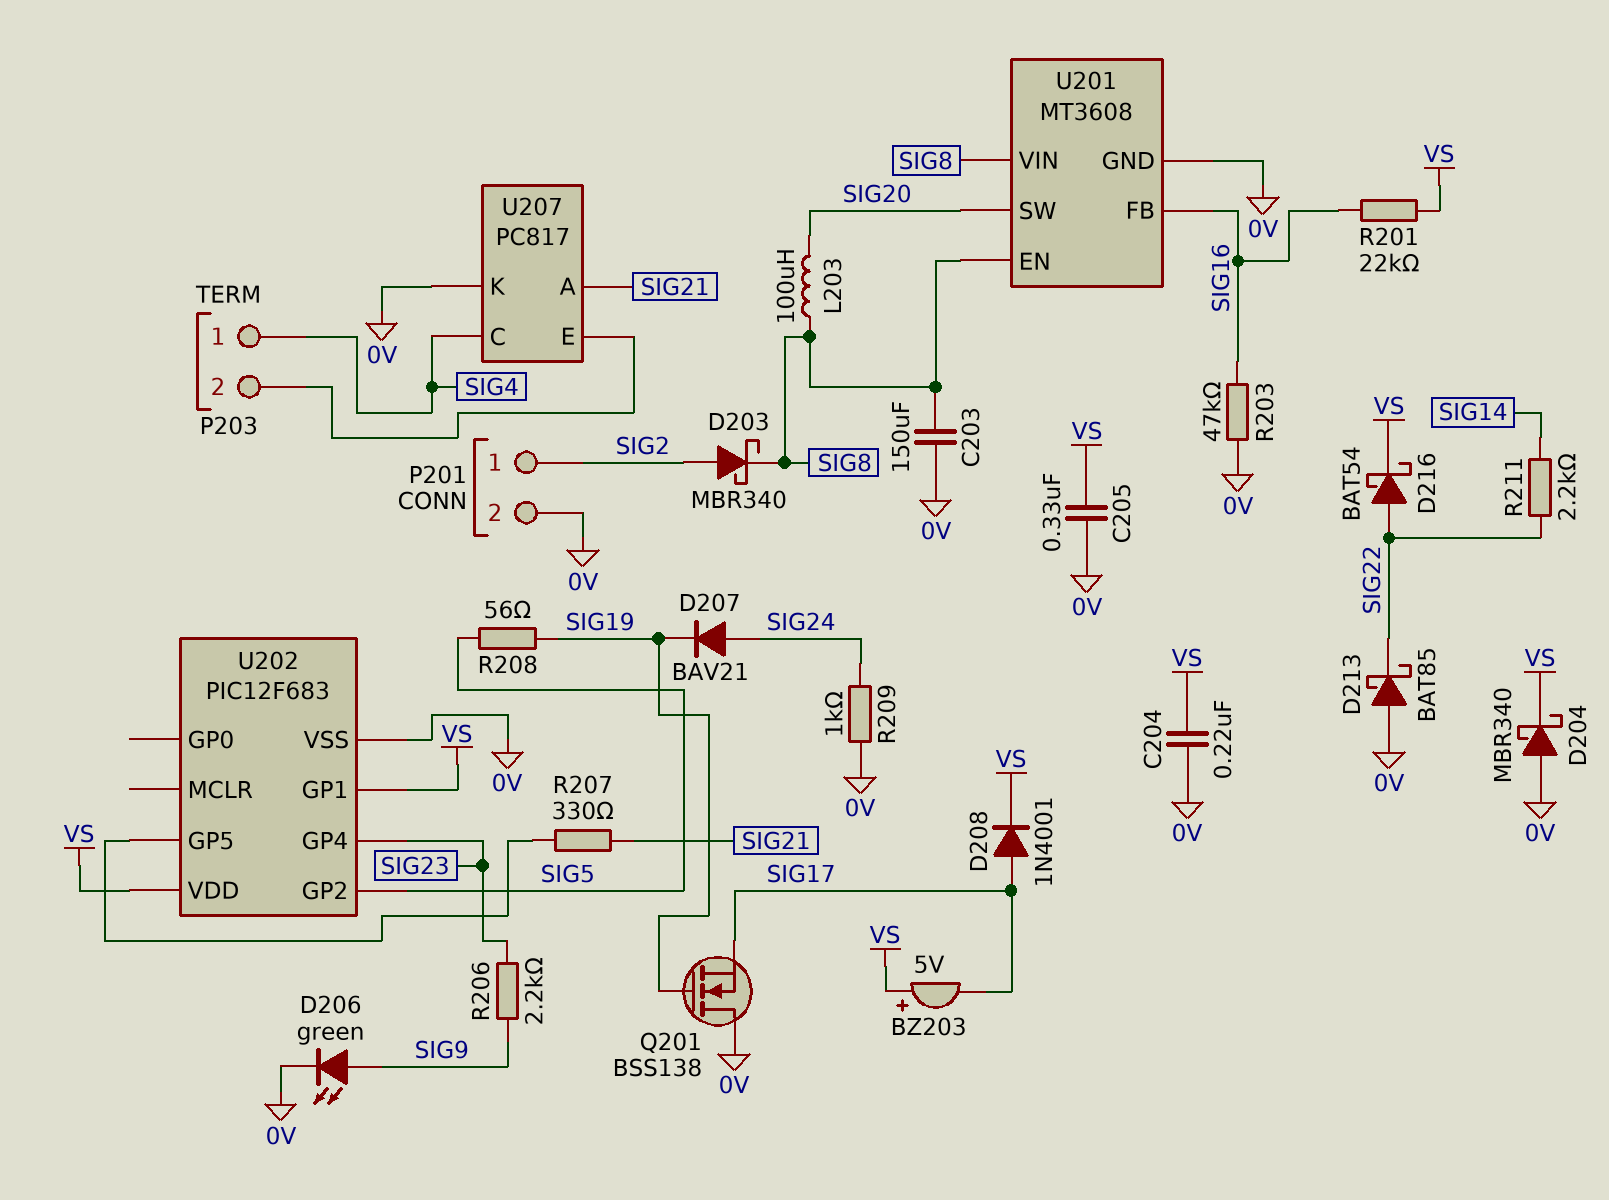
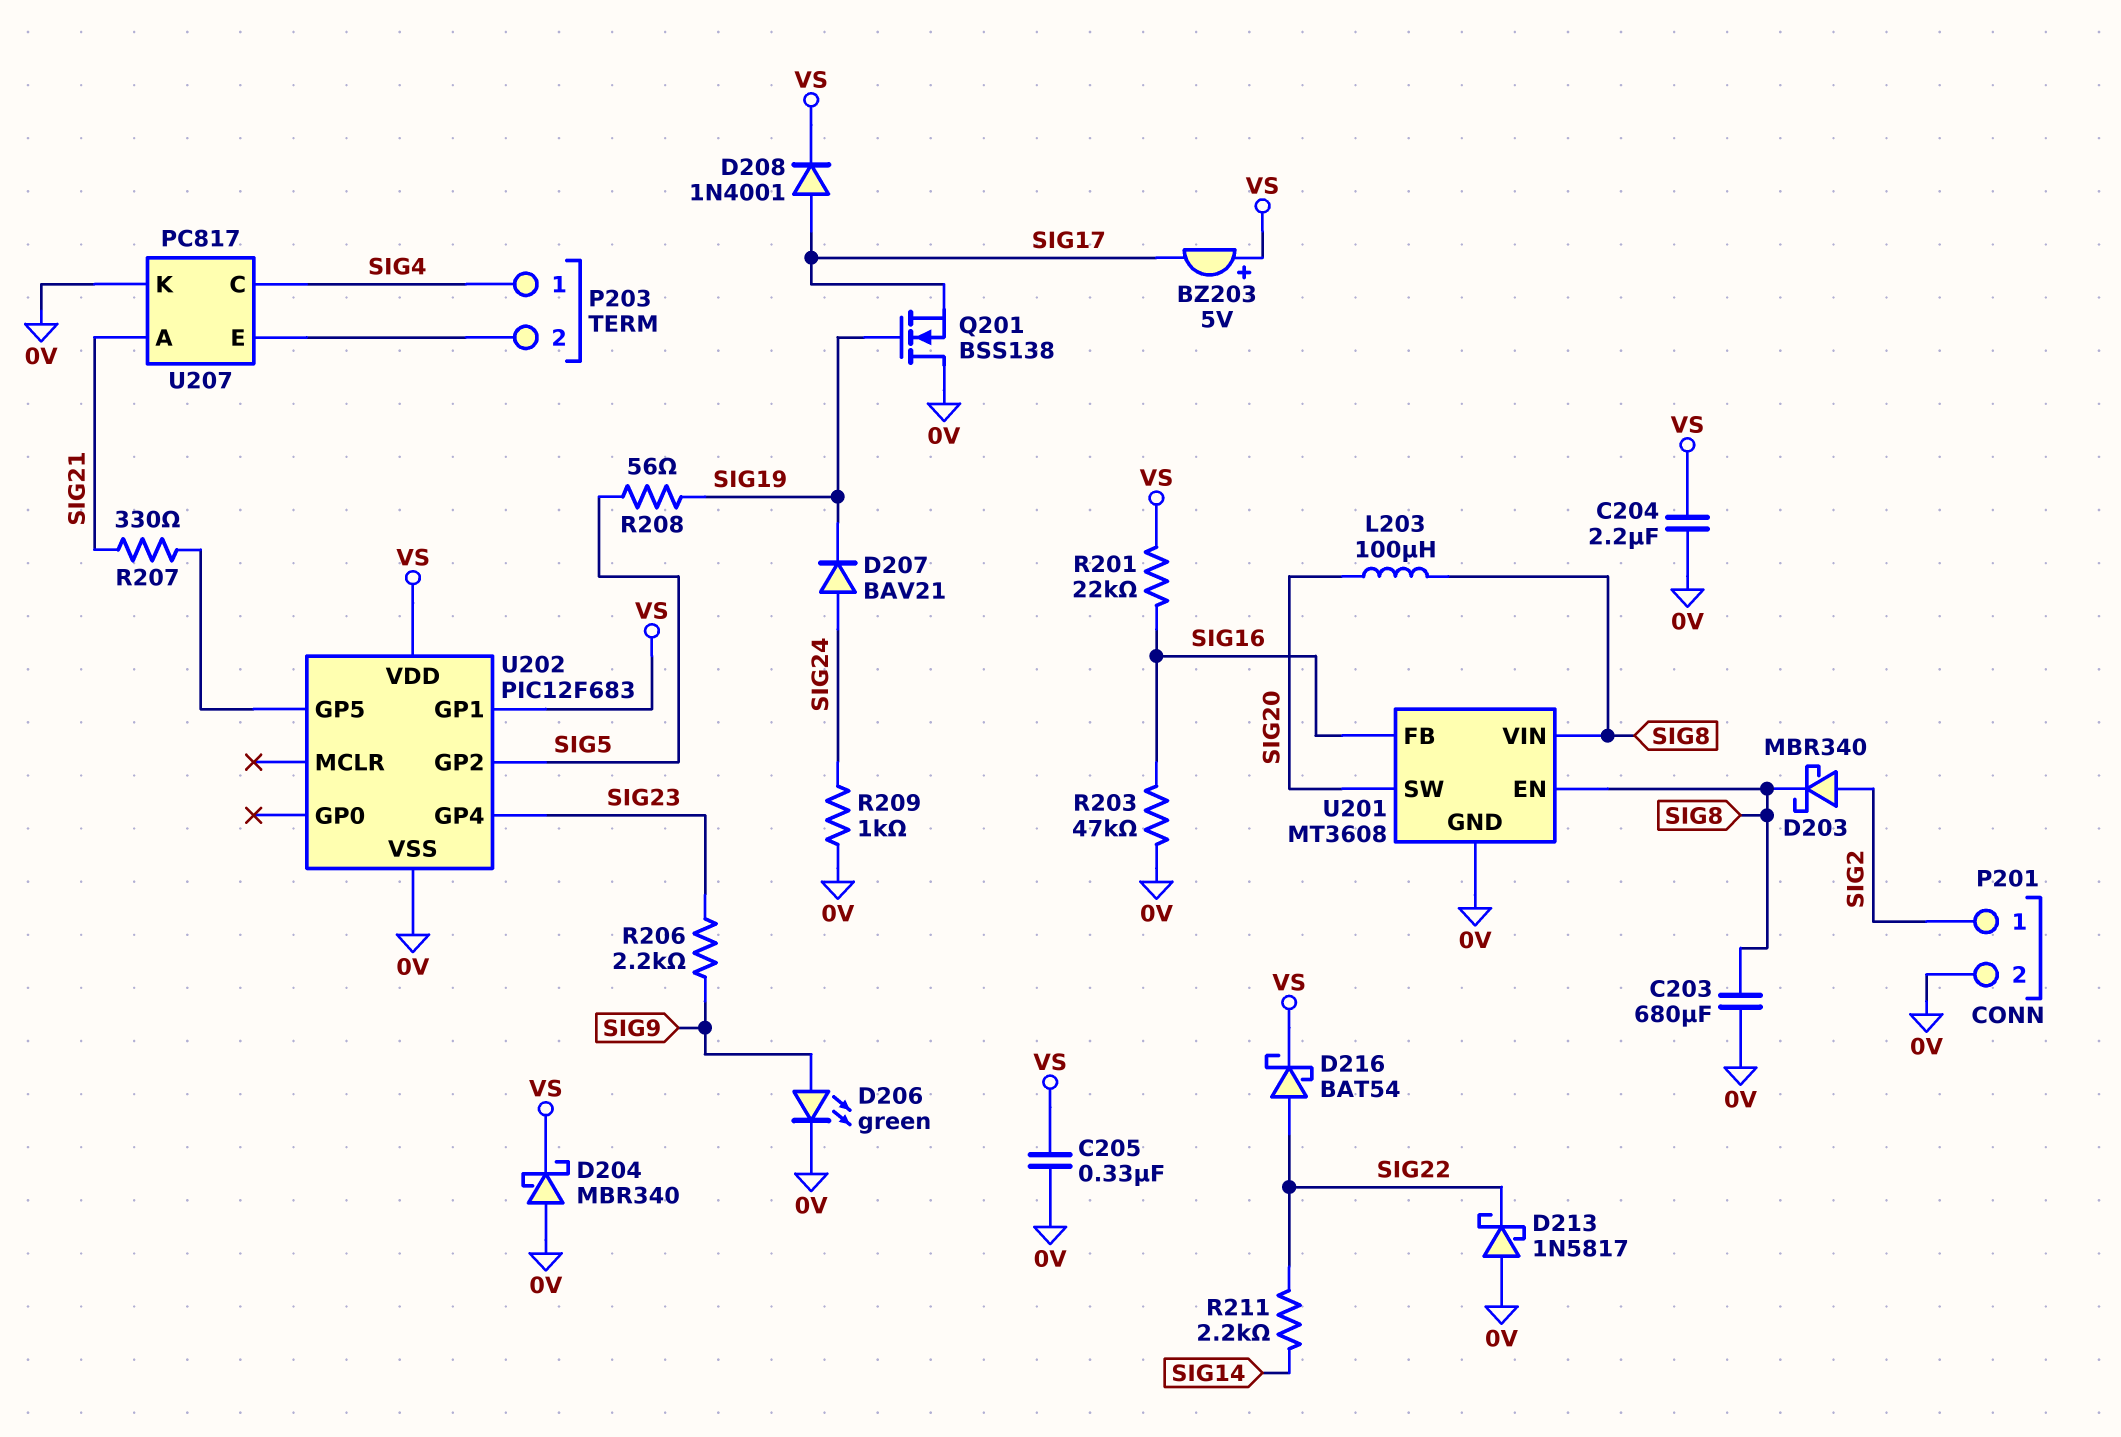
C203: 150uF (0V, SIG8) -> 680uF (0V, SIG8)
C204: 220nF (0V, VS) -> 2.2uF (0V, VS)
D213: schottky BAT85 (A 0V, K SIG22) -> schottky 1N5817 (A 0V, K SIG22)

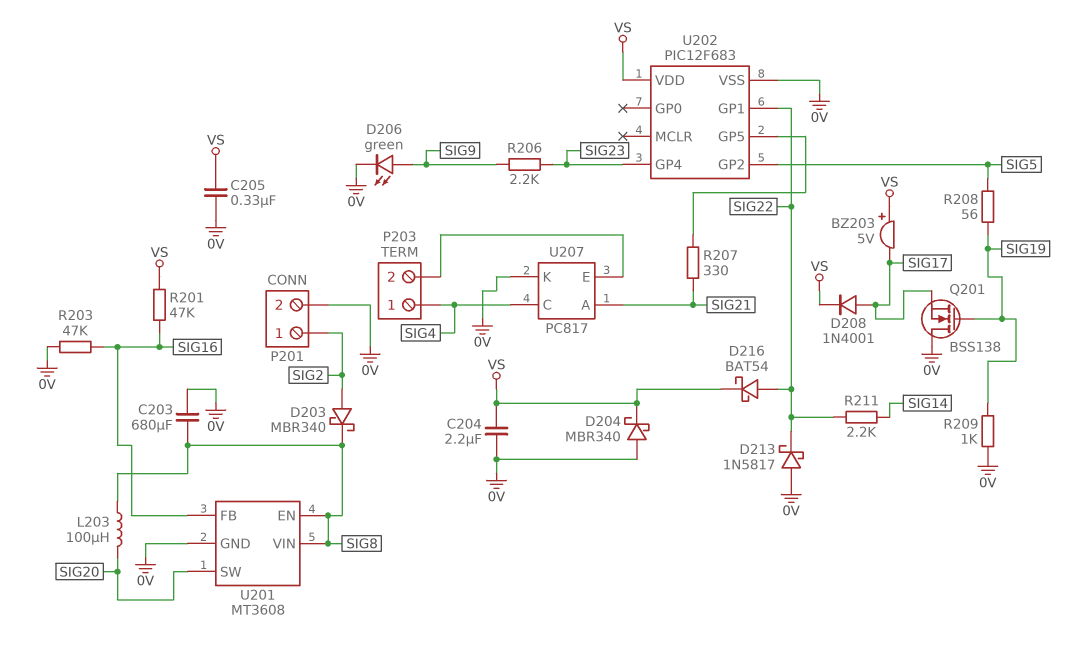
D207: diode BAV21 (A SIG24, K SIG19) -> none
R201: 22k (SIG16, VS) -> 47k (SIG16, VS)
R209: 1k (0V, SIG24) -> 1k (0V, SIG19)
U202 pin GP1: VS -> SIG22

